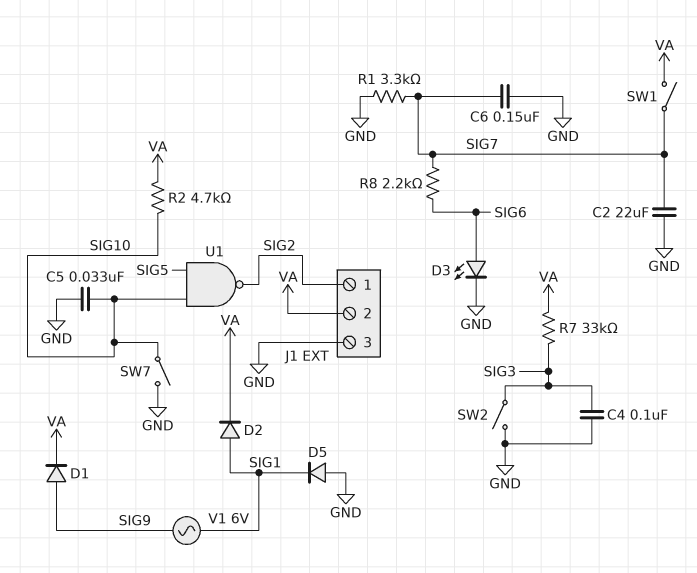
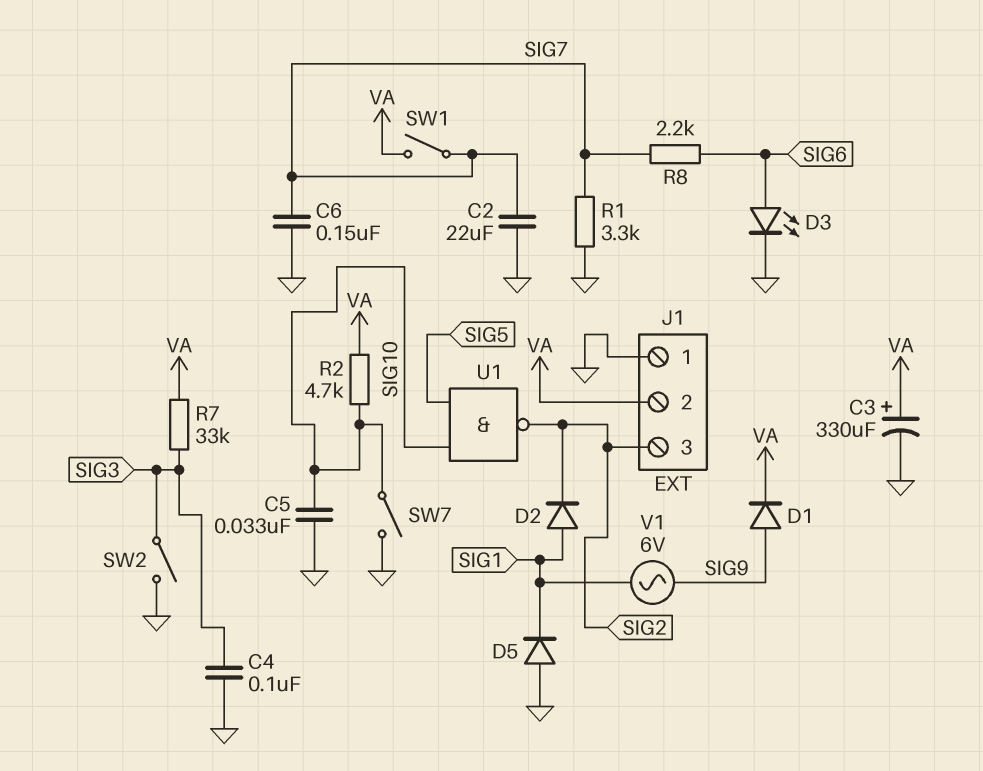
C3: none -> 330uF (plus VA, minus GND)
D2: diode (A SIG1, K VA) -> diode (A SIG1, K SIG2)
J1 pin 1: SIG2 -> GND
J1 pin 3: GND -> SIG2

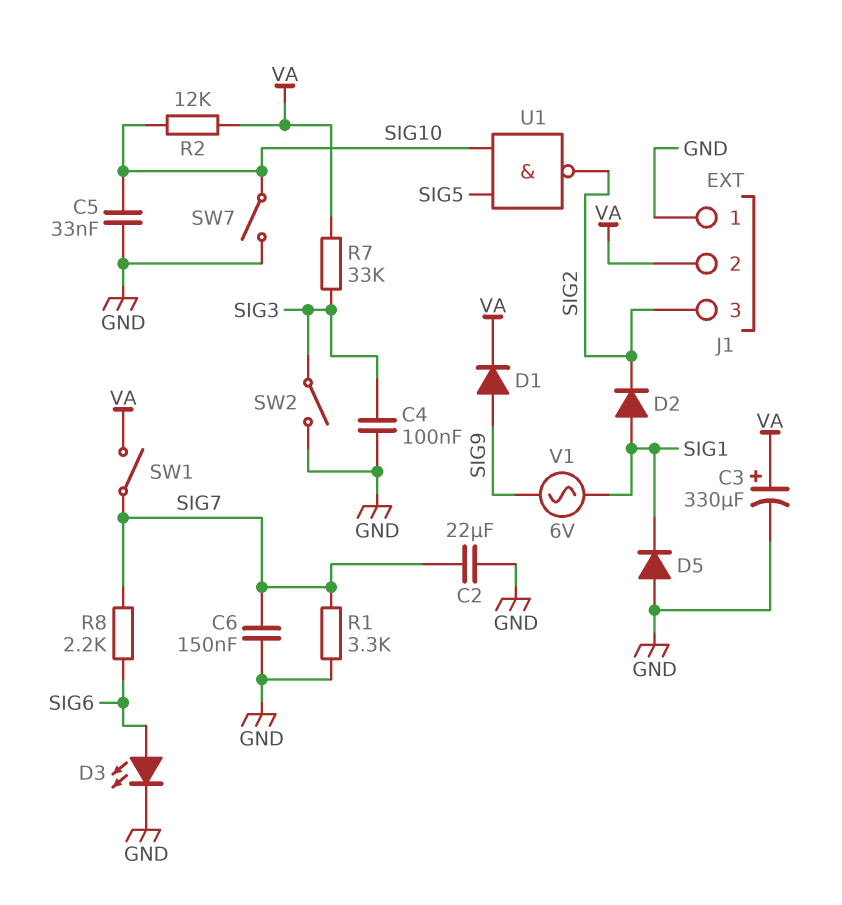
R2: 4.7k (SIG10, VA) -> 12k (SIG10, VA)

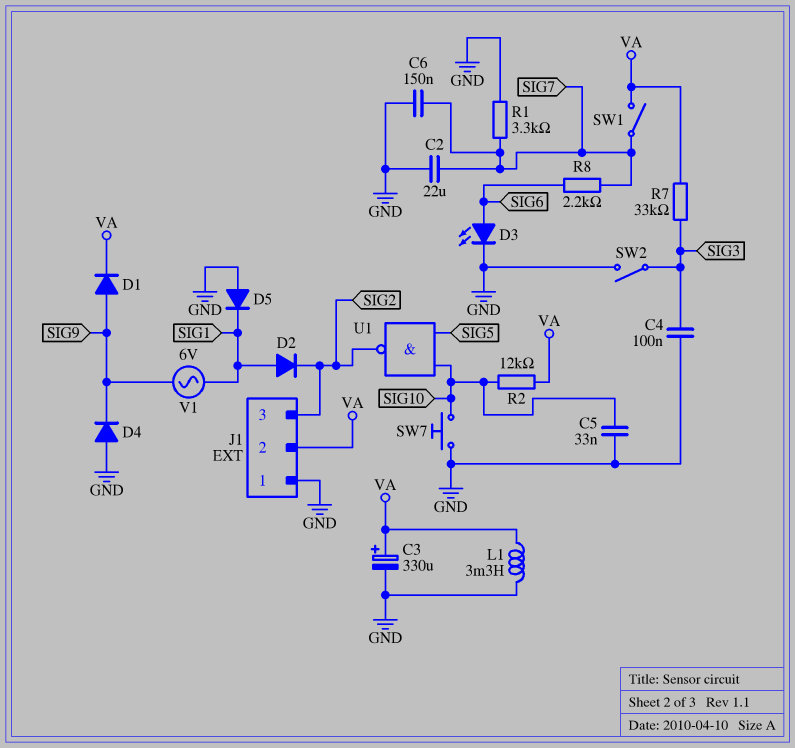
D4: none -> diode (A GND, K SIG9)
L1: none -> 3.3mH (GND, VA)
SW7: switch (GND, SIG10) -> button (GND, SIG10)

